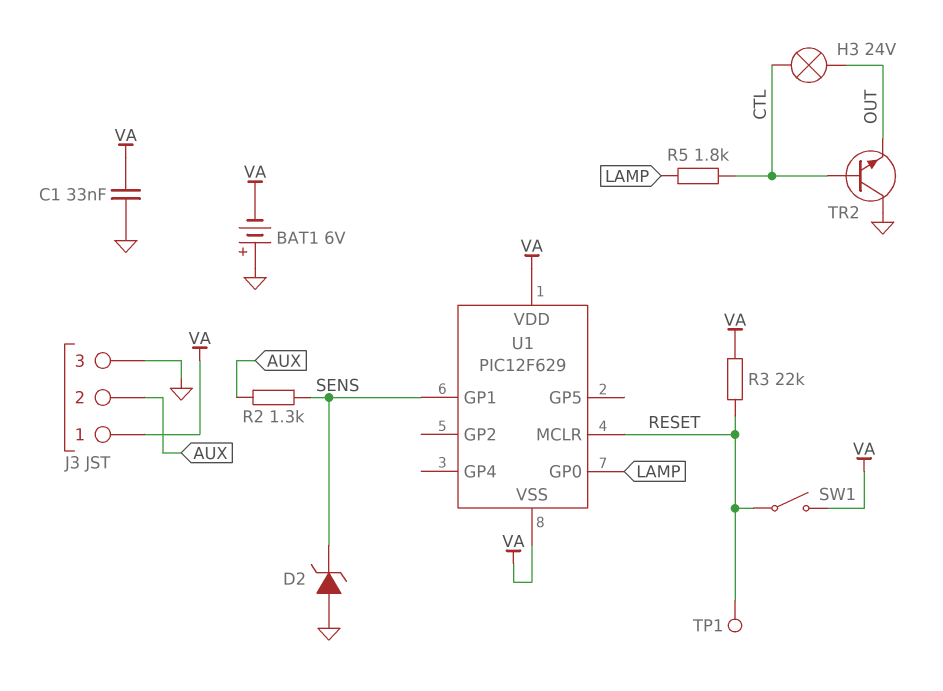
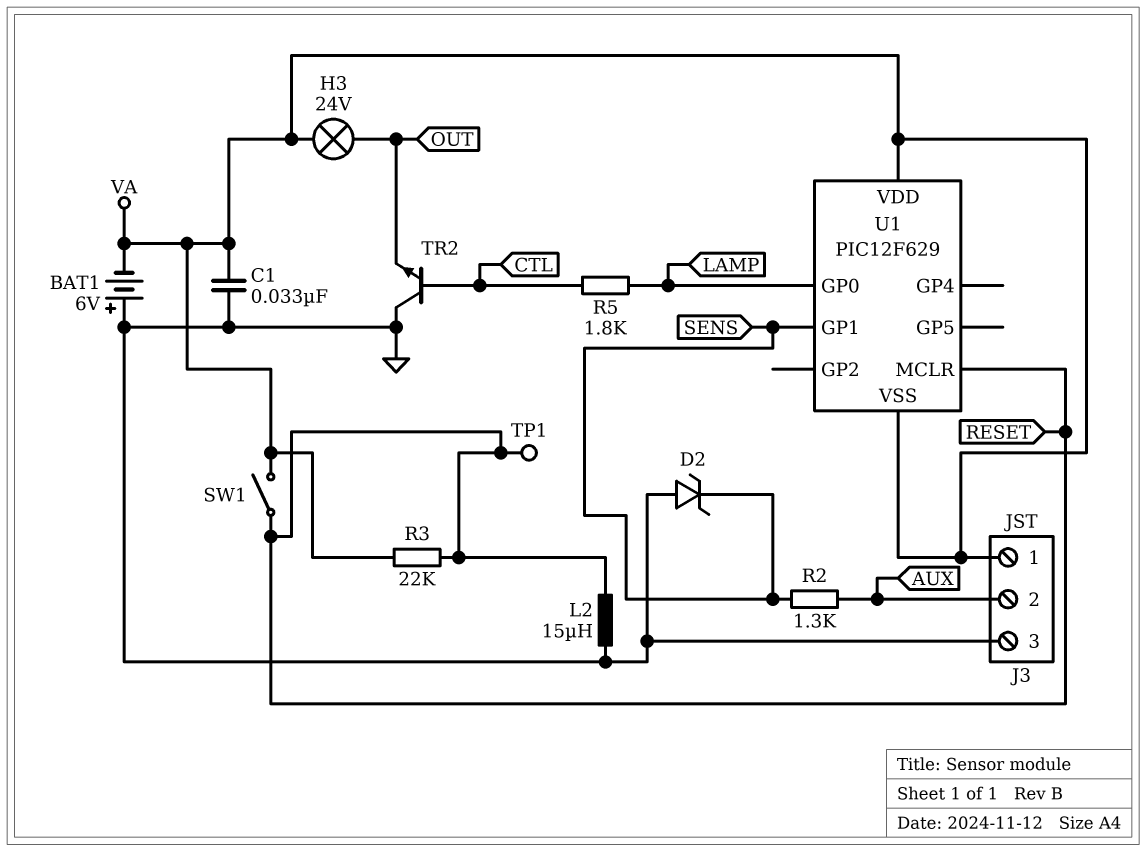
H3: lamp 24V (CTL, OUT) -> lamp 24V (OUT, VA)
L2: none -> 15uH (GND, RESET)

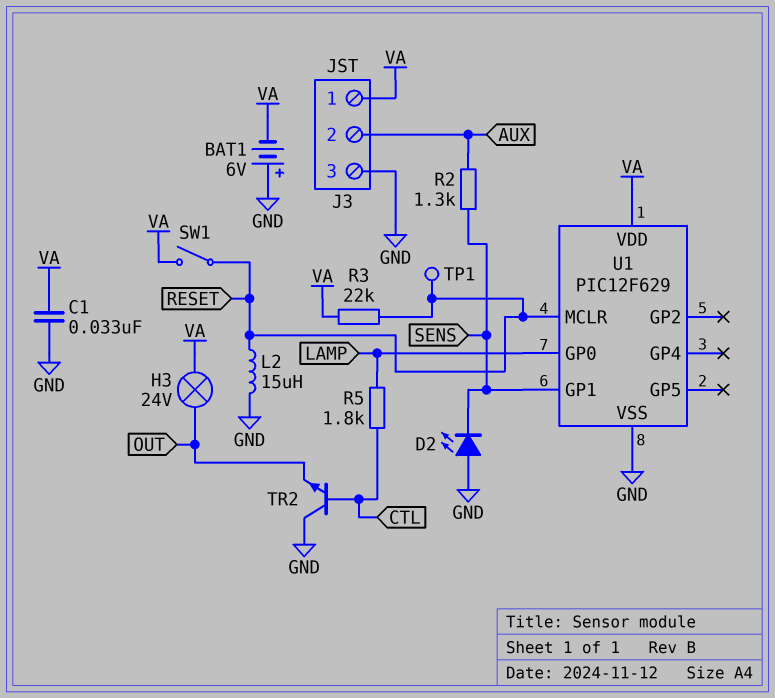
D2: zener (A GND, K SENS) -> LED (A GND, K SENS)
U1 pin VSS: VA -> GND

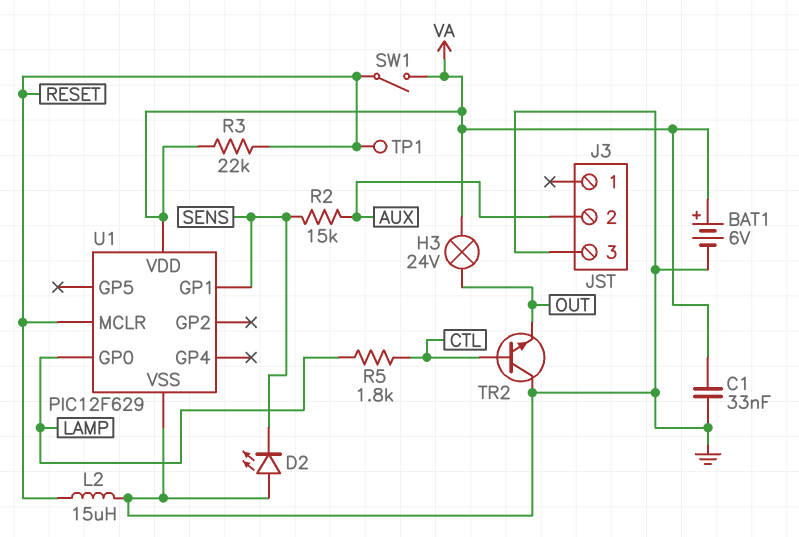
BAT1: 6V (plus GND, minus VA) -> 6V (plus VA, minus GND)
J3 pin 1: VA -> none
R2: 1.3k (AUX, SENS) -> 15k (AUX, SENS)

